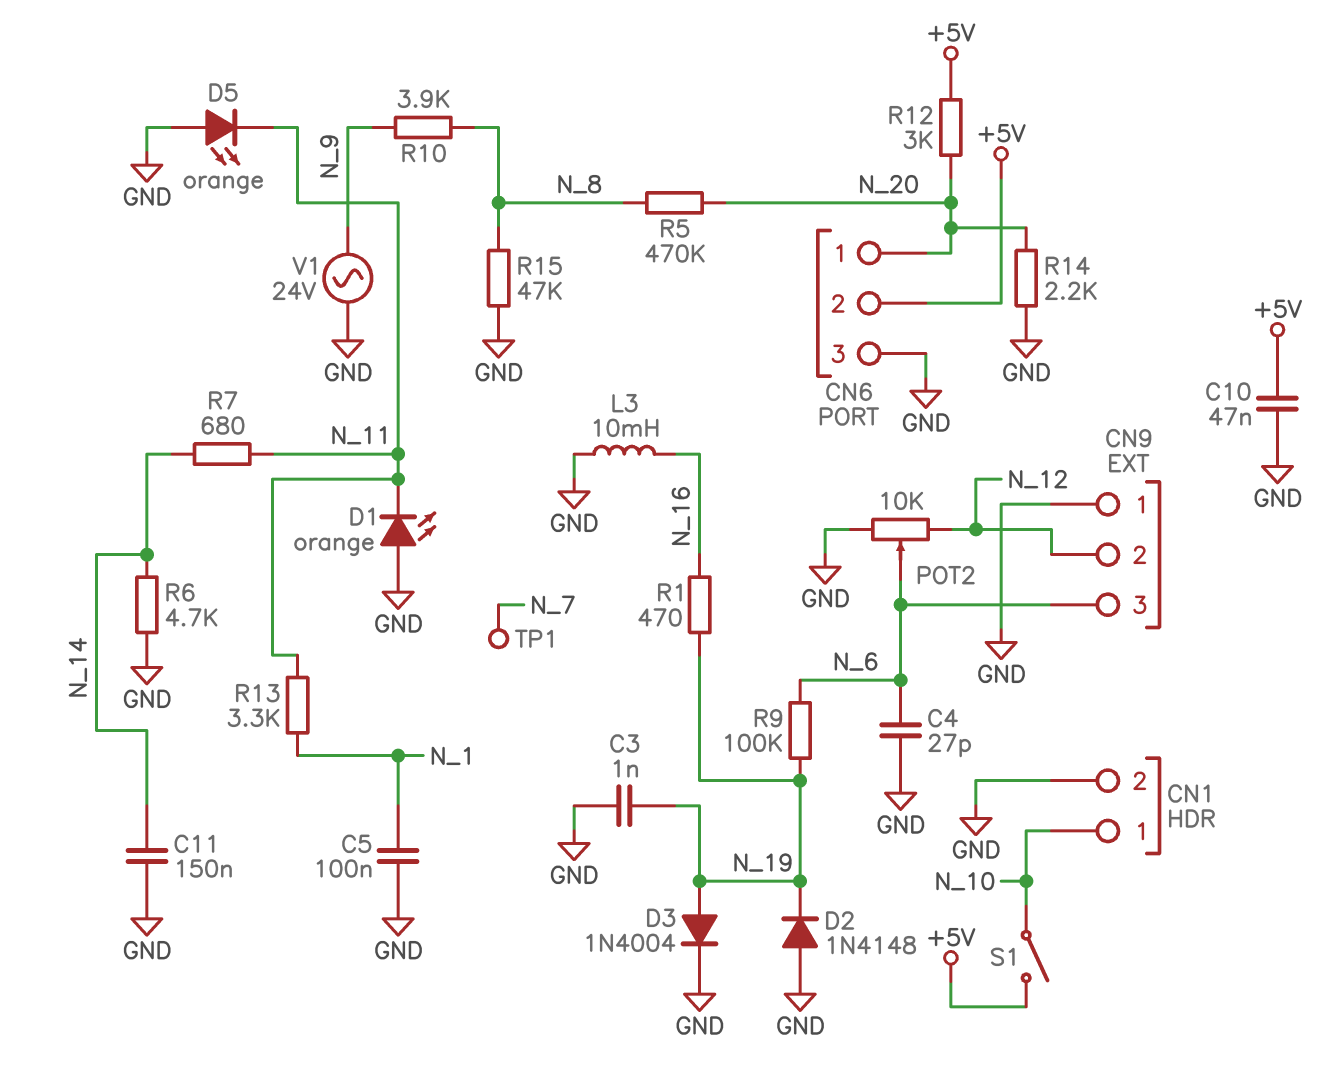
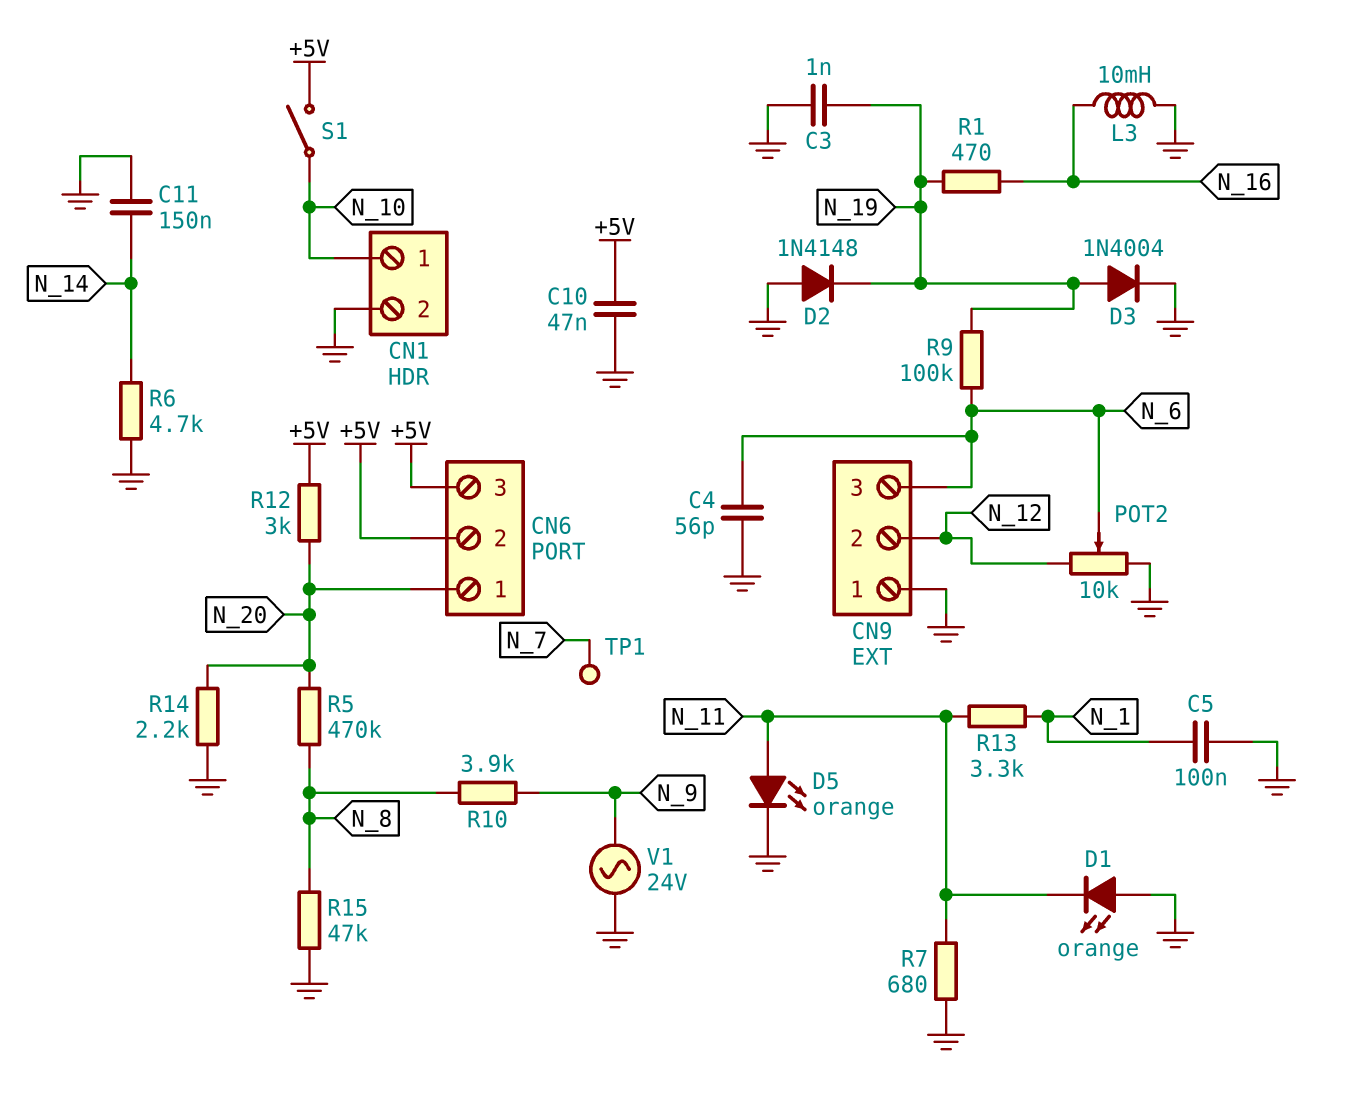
C4: 27pF (GND, N_6) -> 56pF (GND, N_6)
CN6 pin 3: GND -> +5V
D5: LED orange (A GND, K N_11) -> LED orange (A N_11, K GND)
R7: 680 (N_11, N_14) -> 680 (GND, N_11)

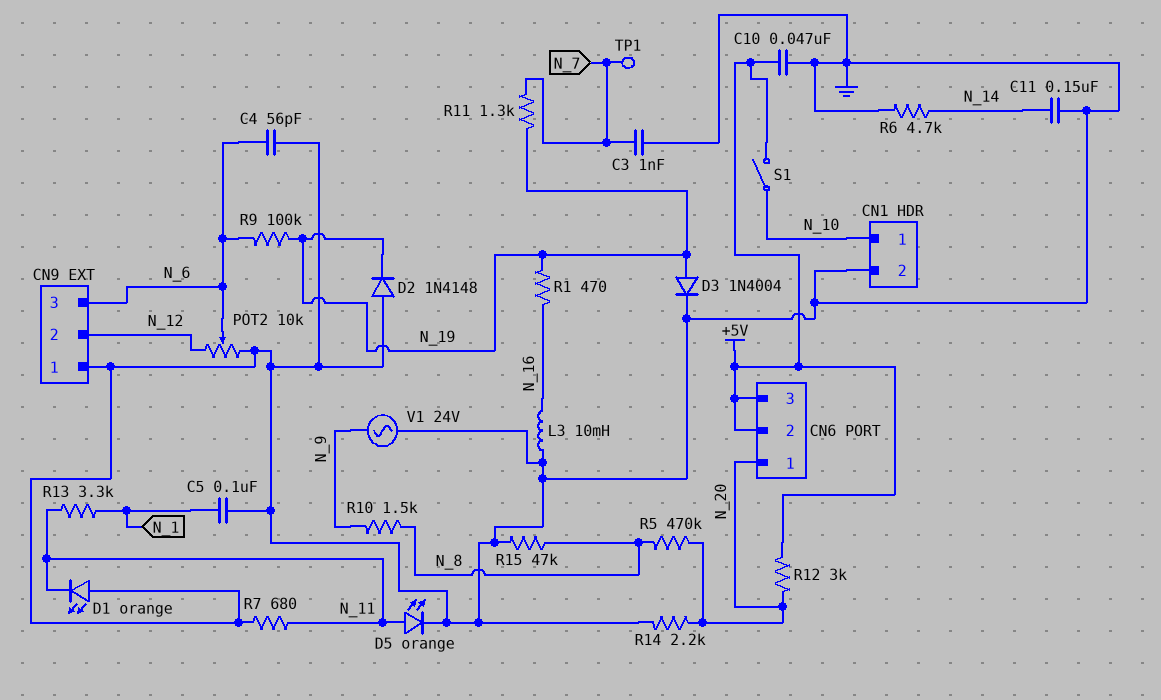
C3: 1nF (GND, N_19) -> 1nF (GND, N_7)
R10: 3.9k (N_8, N_9) -> 1.5k (N_8, N_9)
R11: none -> 1.3k (N_7, N_19)

